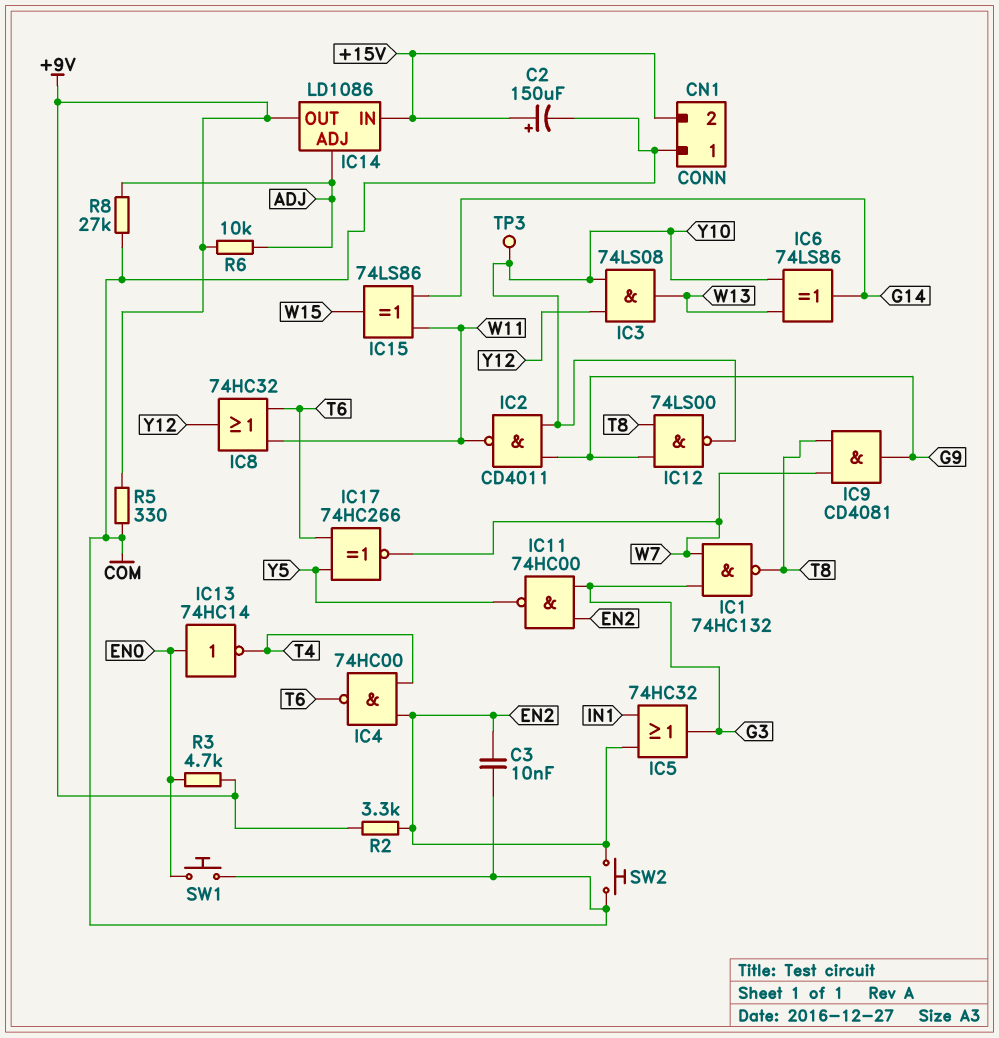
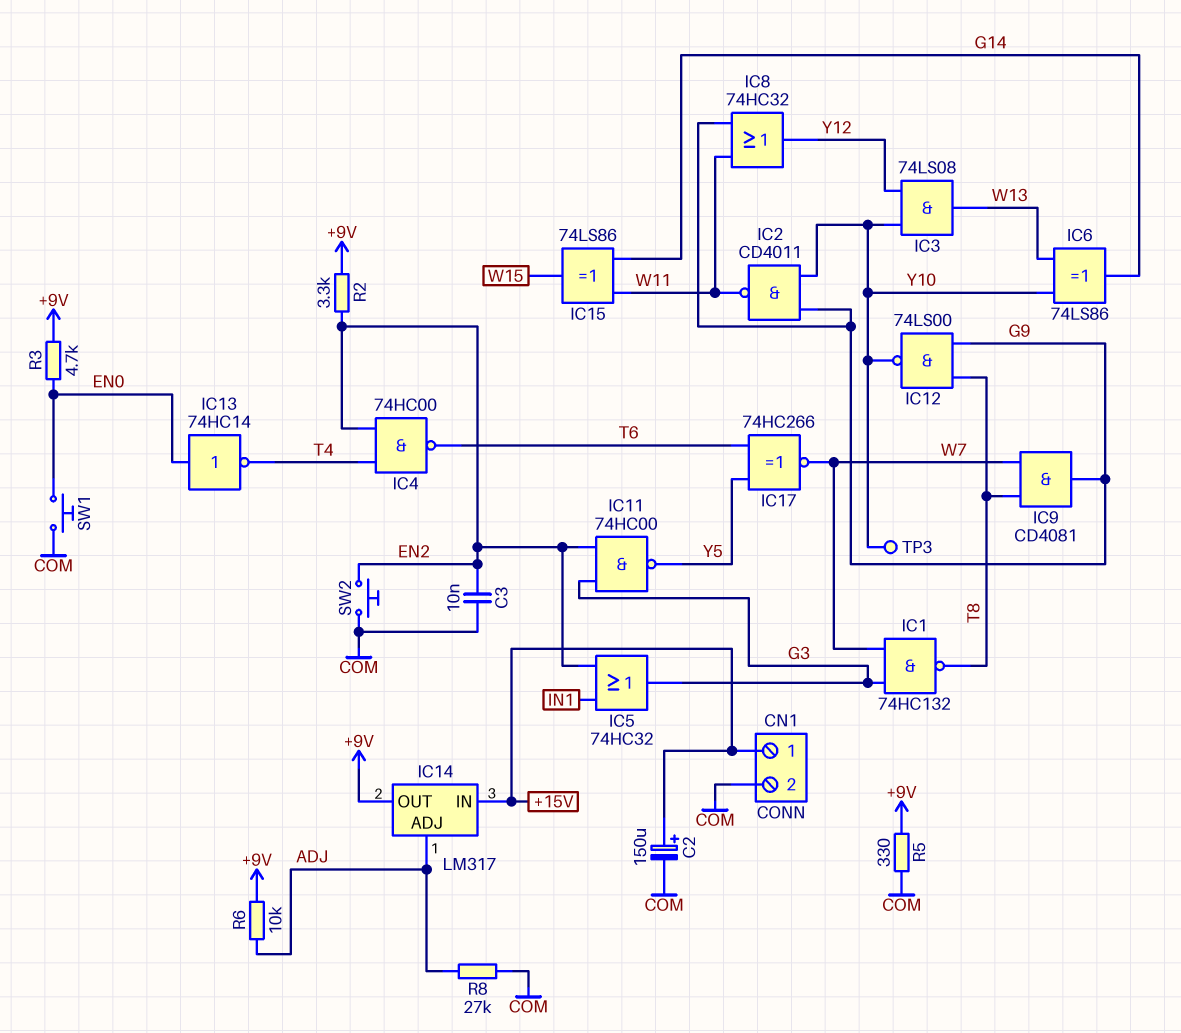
CN1 pin 1: COM -> +15V
CN1 pin 2: +15V -> COM
IC8: OR 74HC32 (in T6, in W11, out Y12) -> OR 74HC32 (in G9, in W11, out Y12)
IC14: LD1086 -> LM317

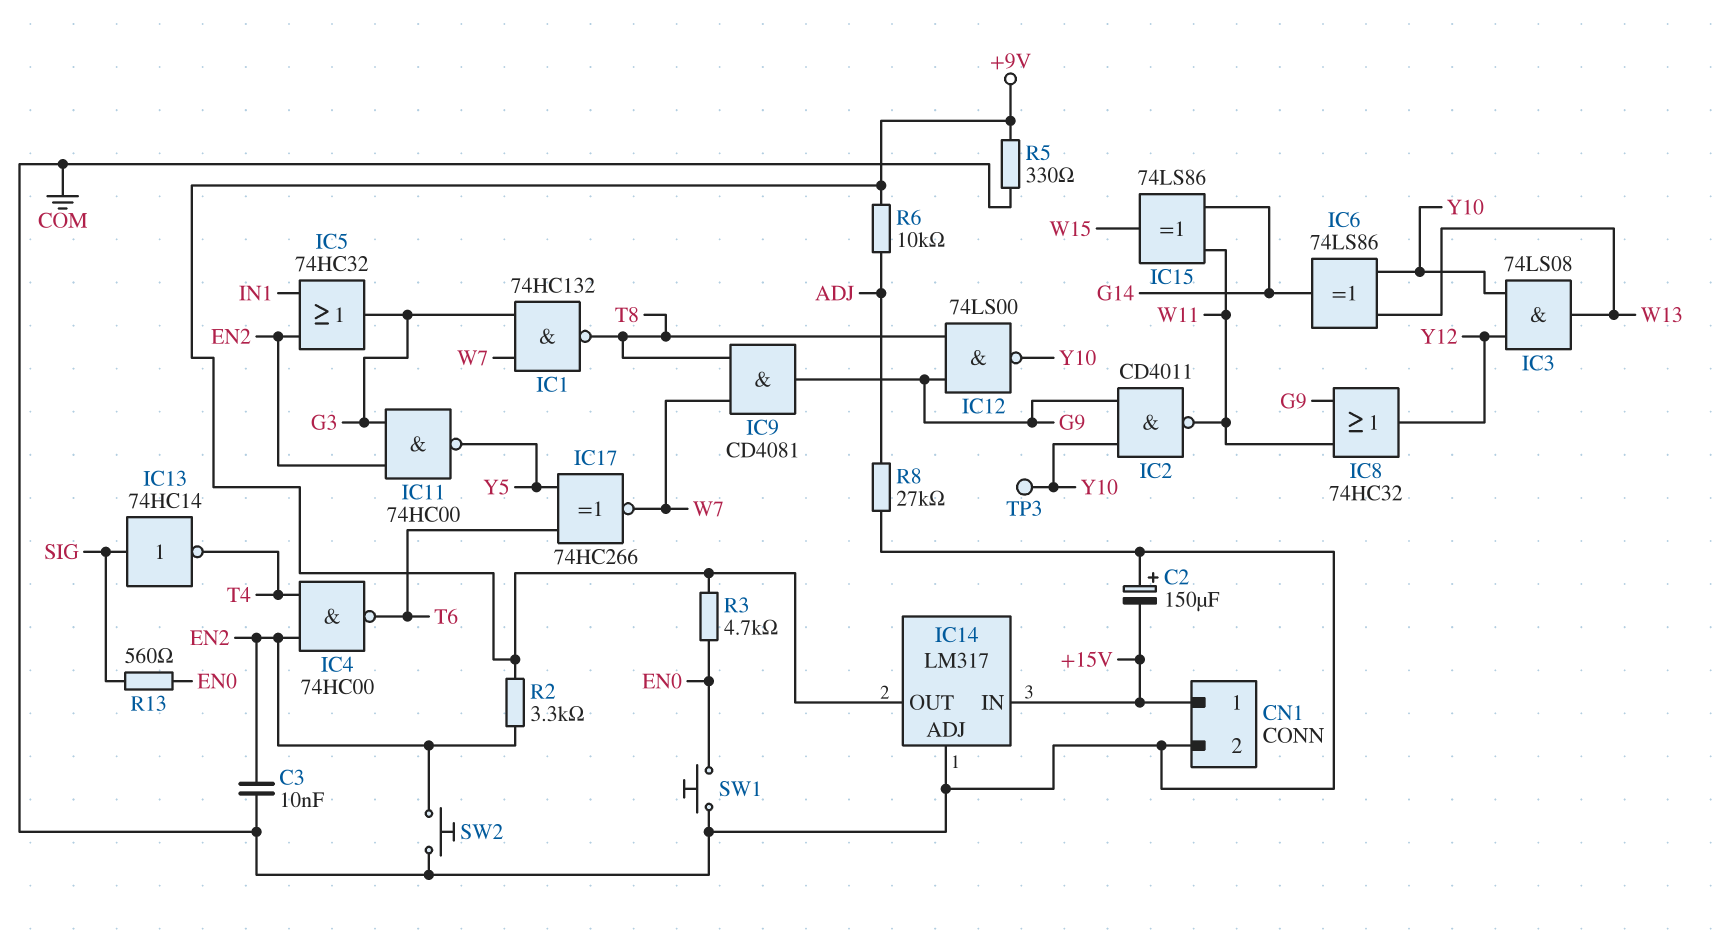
C2: 150uF (plus +15V, minus COM) -> 150uF (plus COM, minus +15V)
IC13: NOT 74HC14 (in EN0, out T4) -> NOT 74HC14 (in SIG, out T4)
IC14 pin ADJ: ADJ -> COM
R13: none -> 560 (EN0, SIG)

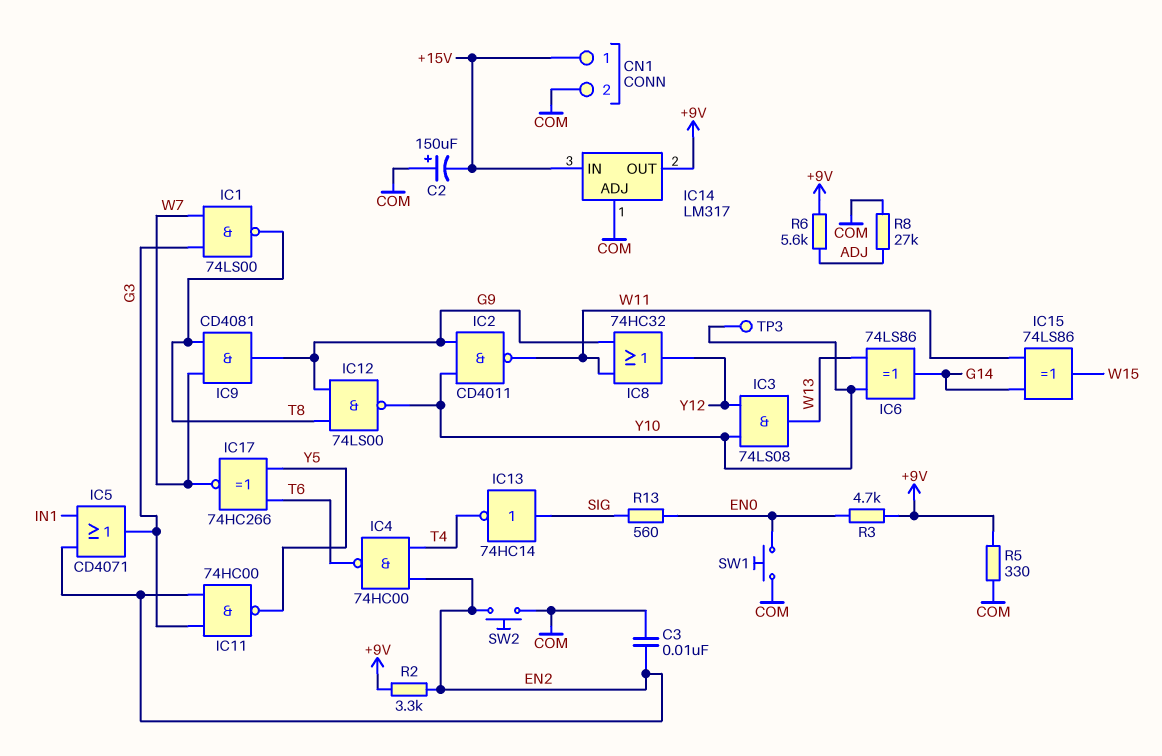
IC1: NAND 74HC132 (in G3, in W7, out T8) -> NAND 74LS00 (in G3, in W7, out T8)
IC5: OR 74HC32 (in EN2, in IN1, out G3) -> OR CD4071 (in EN2, in IN1, out G3)
R6: 10k (+9V, ADJ) -> 5.6k (+9V, ADJ)

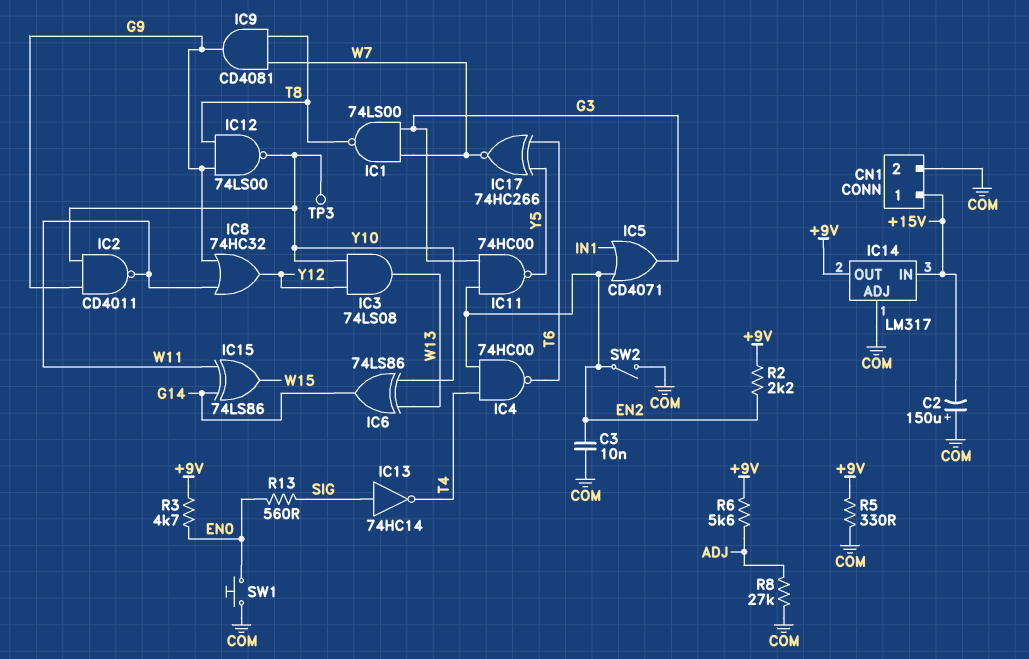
R2: 3.3k (+9V, EN2) -> 2.2k (+9V, EN2)
SW2: button (COM, EN2) -> switch (COM, EN2)

